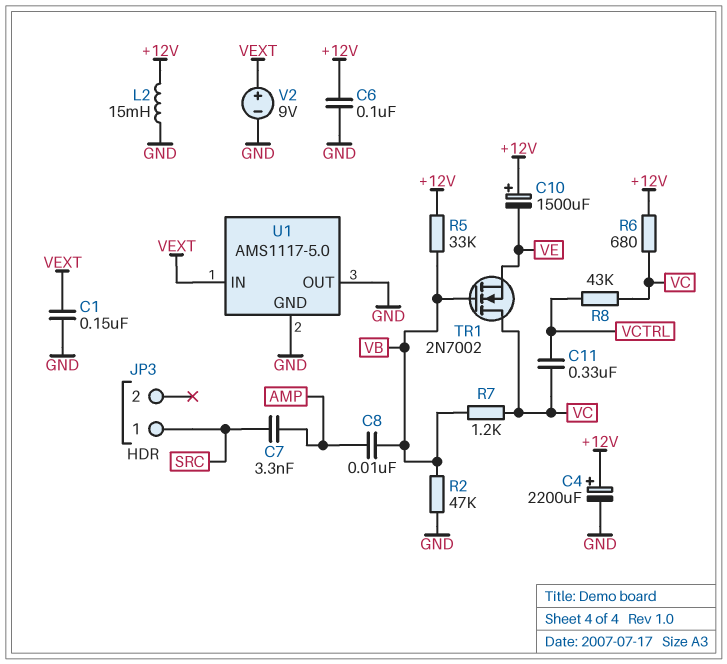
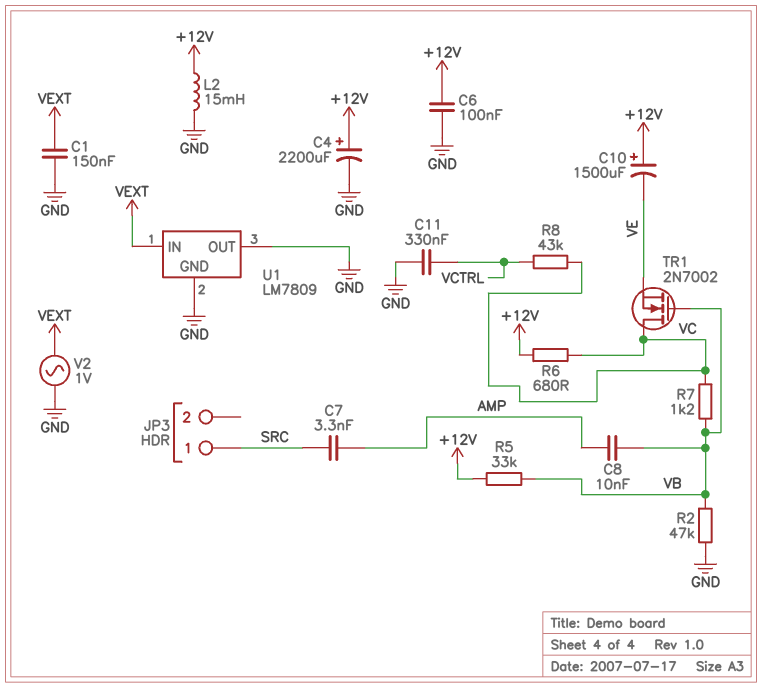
C11: 330nF (VC, VCTRL) -> 330nF (GND, VCTRL)
U1: AMS1117-5.0 -> LM7809
V2: 9V (plus VEXT, minus GND) -> AC 1V (GND, VEXT)

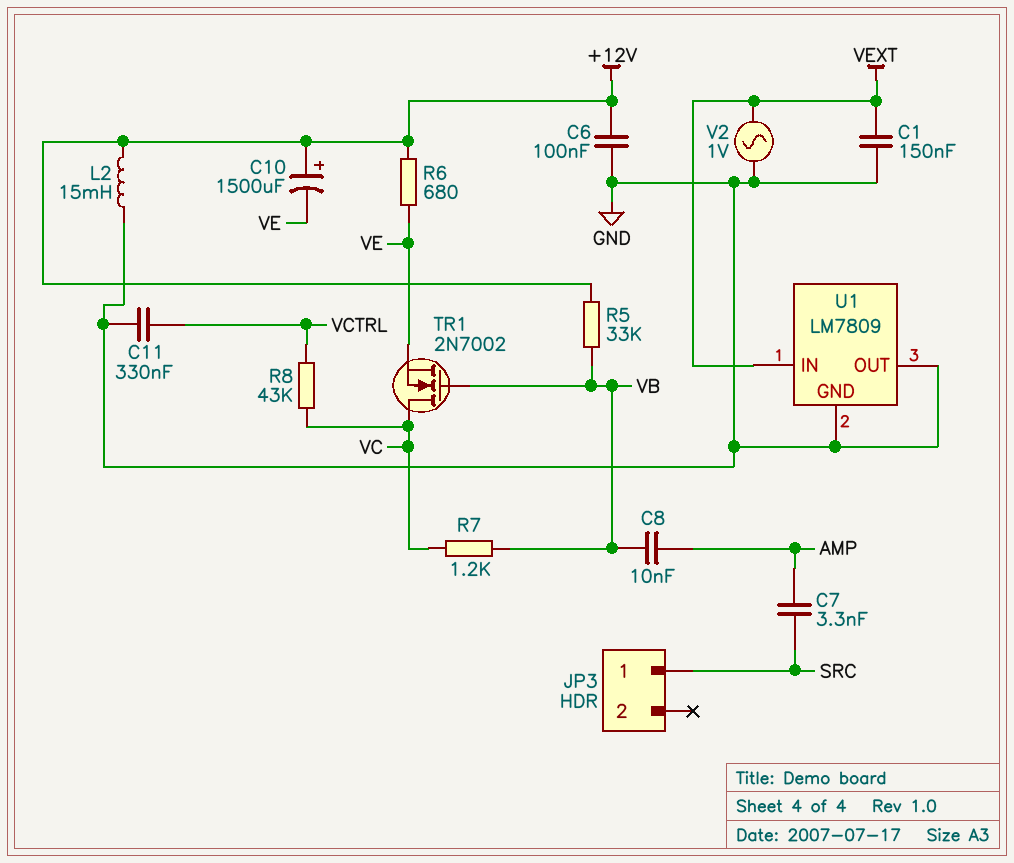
C4: 2200uF (plus +12V, minus GND) -> none
R2: 47k (GND, VB) -> none
R6: 680 (+12V, VC) -> 680 (+12V, VE)

